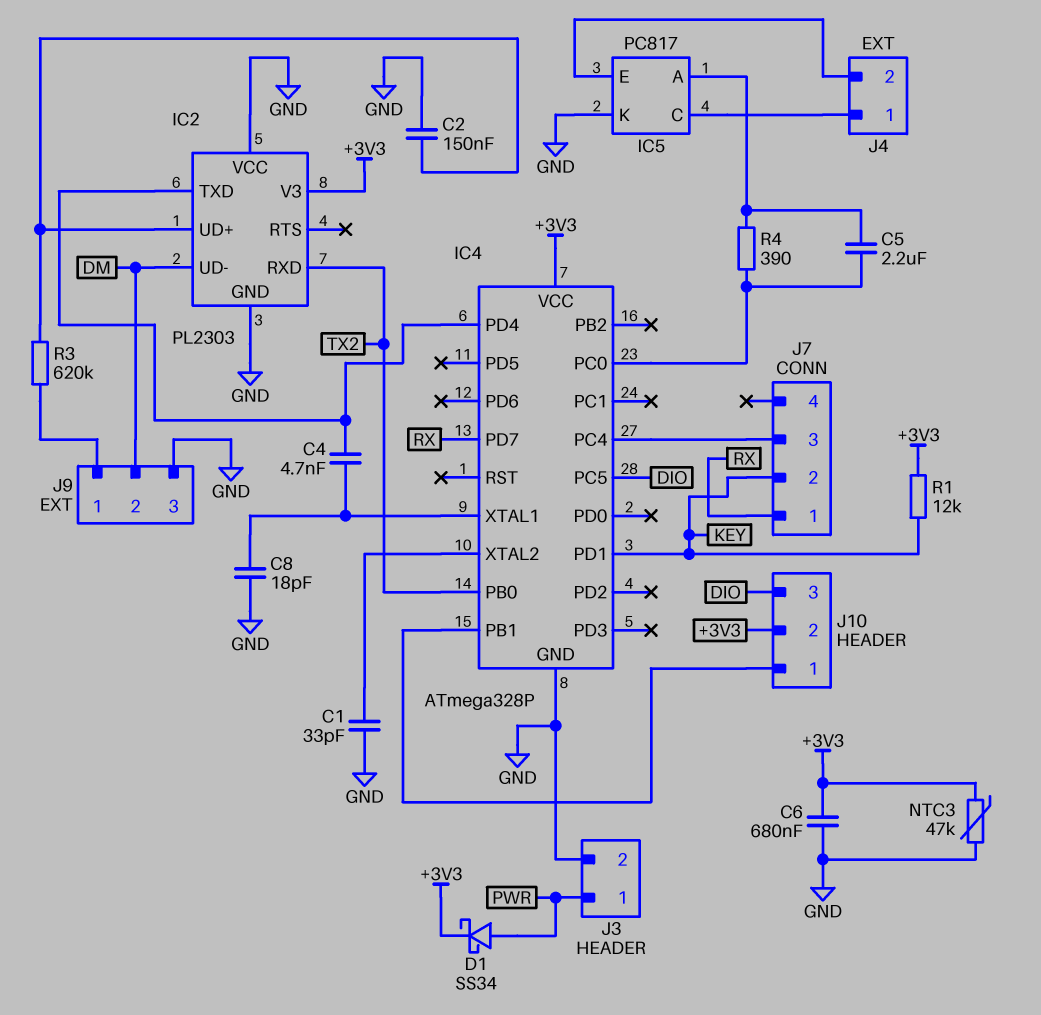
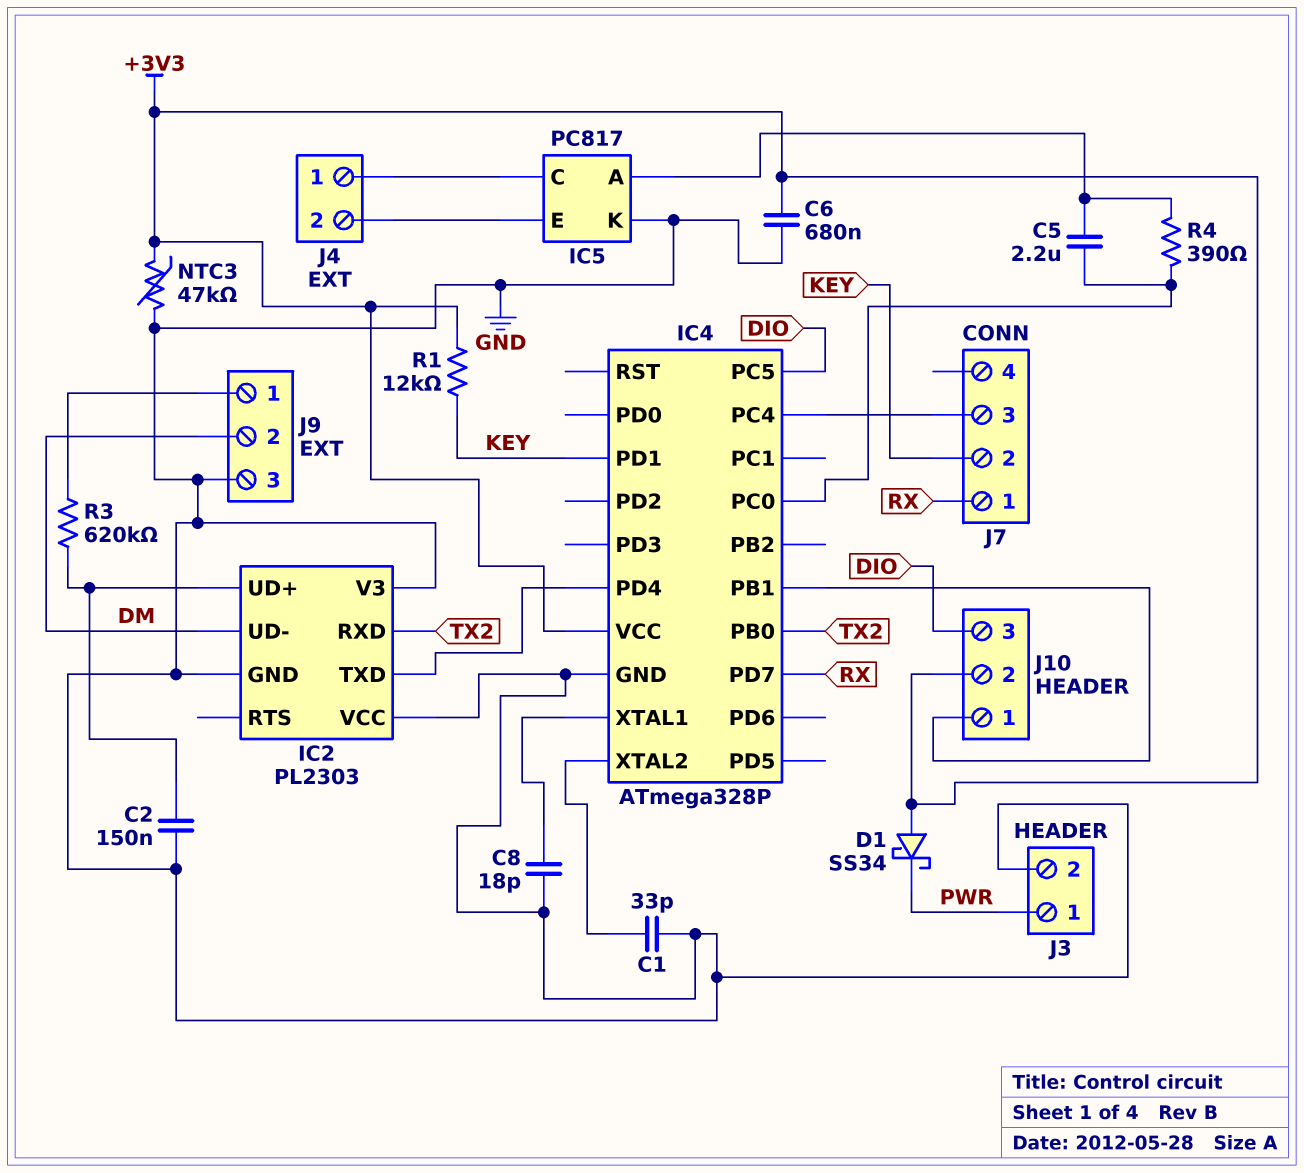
C4: 4.7nF (IC2/TXD, IC4/XTAL1) -> none
D1: schottky SS34 (A PWR, K +3V3) -> schottky SS34 (A +3V3, K PWR)
IC2 pin V3: +3V3 -> GND

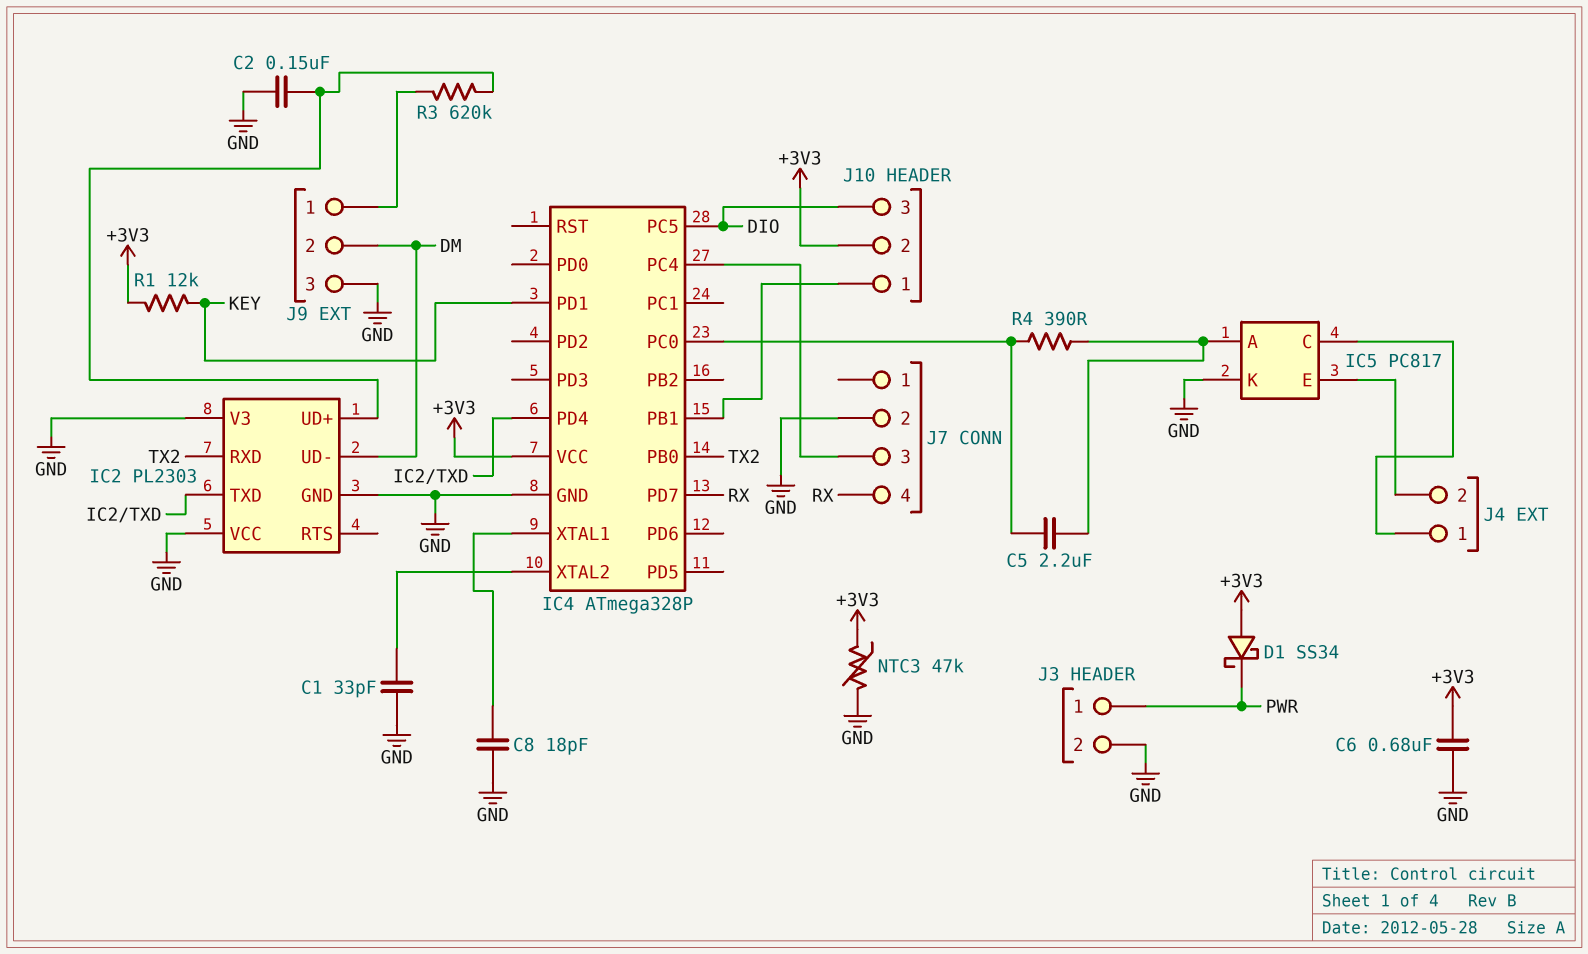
J7 pin 1: RX -> none
J7 pin 2: KEY -> GND
J7 pin 4: none -> RX

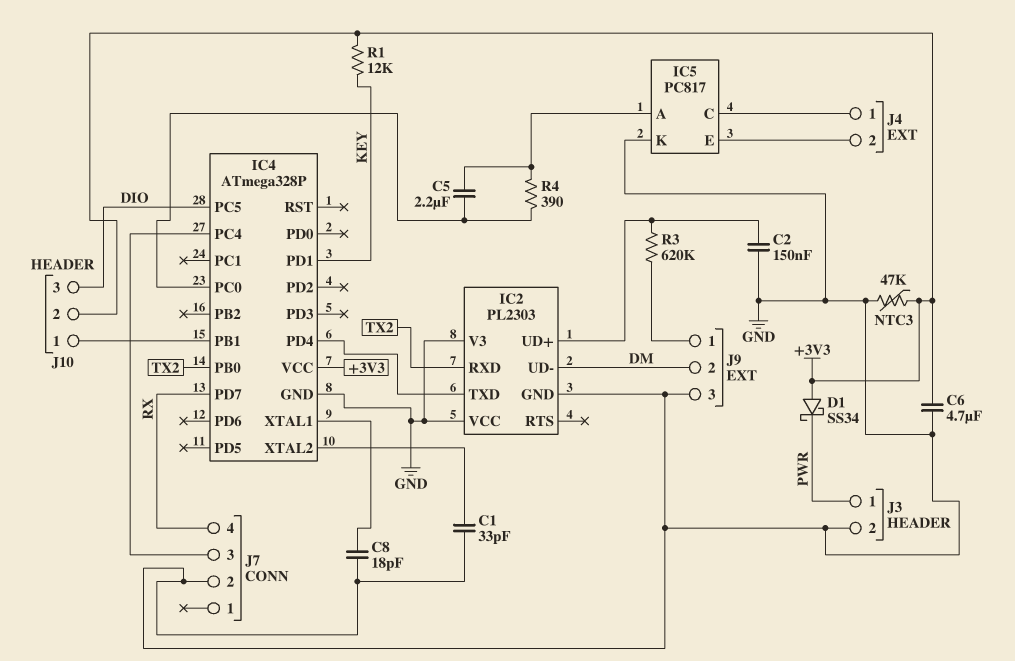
C6: 680nF (+3V3, GND) -> 4.7uF (+3V3, GND)

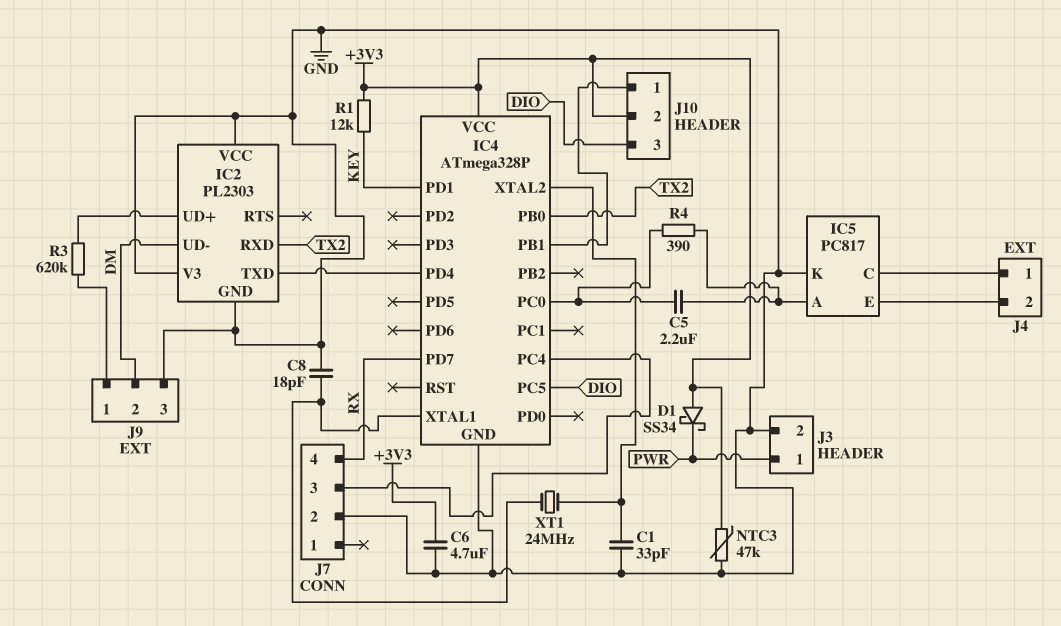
C2: 150nF (GND, IC2/UD+) -> none
XT1: none -> 24MHz (IC4/XTAL1, IC4/XTAL2)

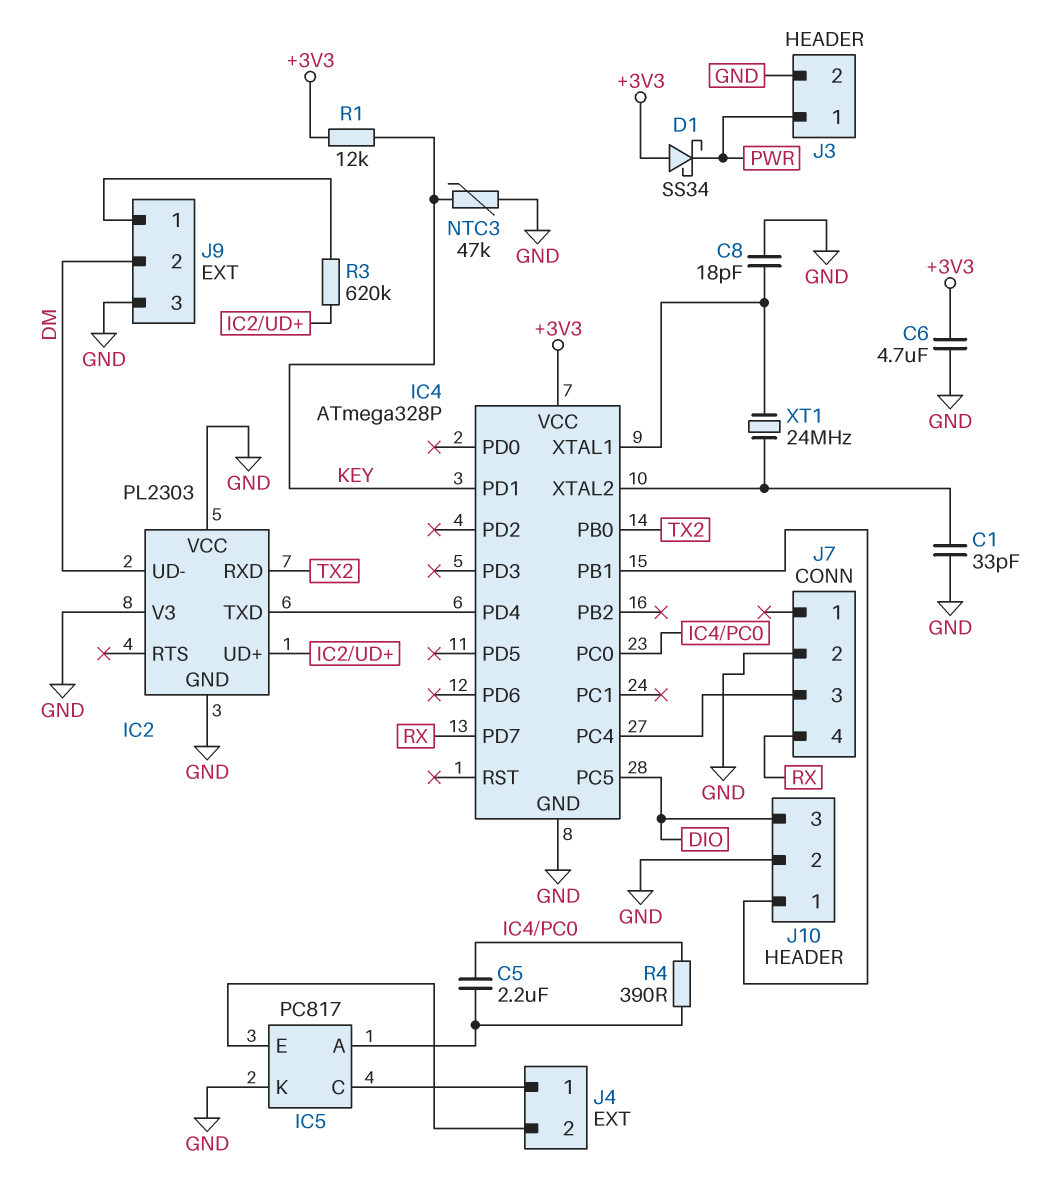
J10 pin 2: +3V3 -> GND
NTC3: 47k (+3V3, GND) -> 47k (GND, KEY)

